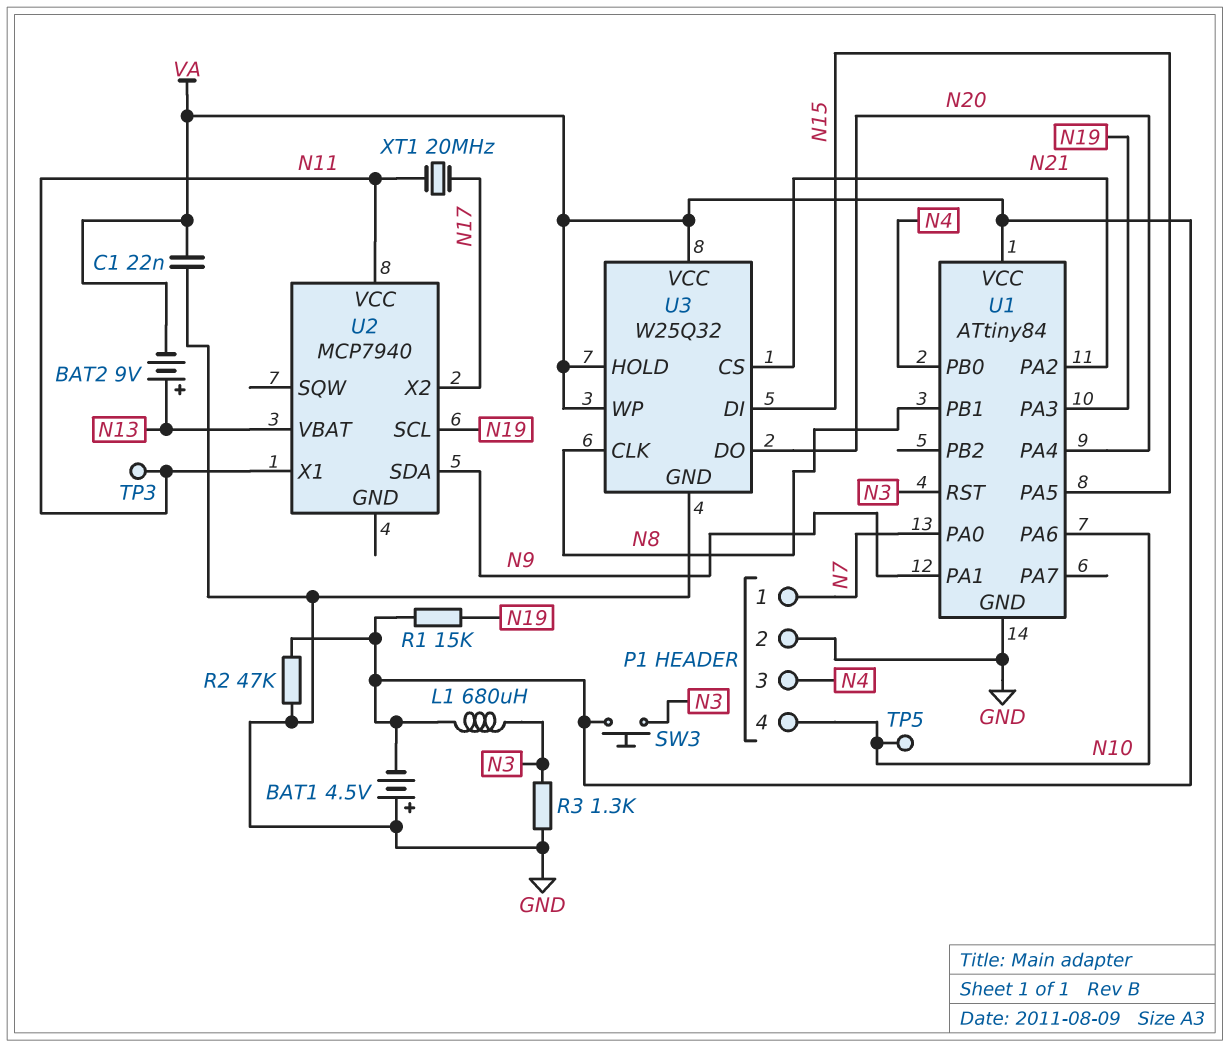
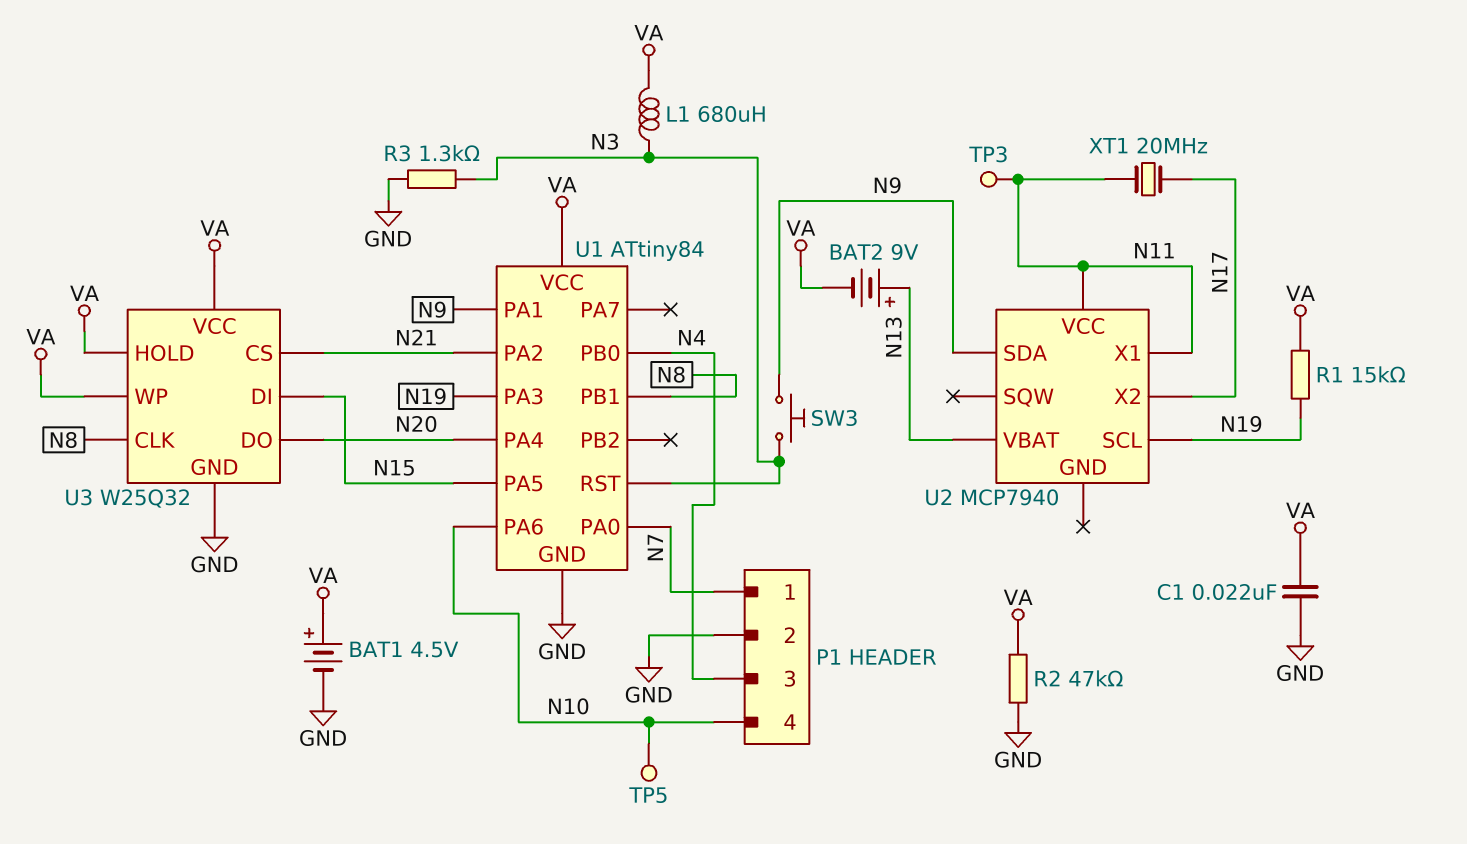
BAT1: 4.5V (plus GND, minus VA) -> 4.5V (plus VA, minus GND)
SW3: button (N3, VA) -> button (N3, N9)

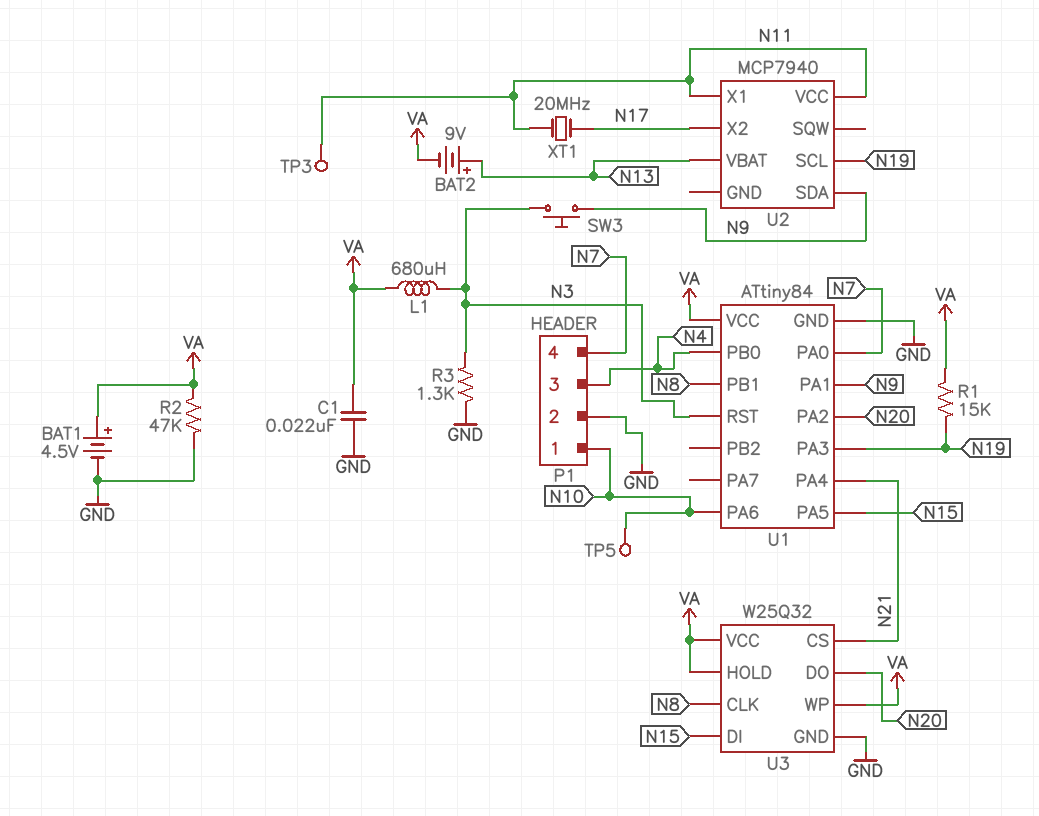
P1 pin 1: N7 -> N10
P1 pin 4: N10 -> N7
U1 pin PA2: N21 -> N20
U1 pin PA4: N20 -> N21

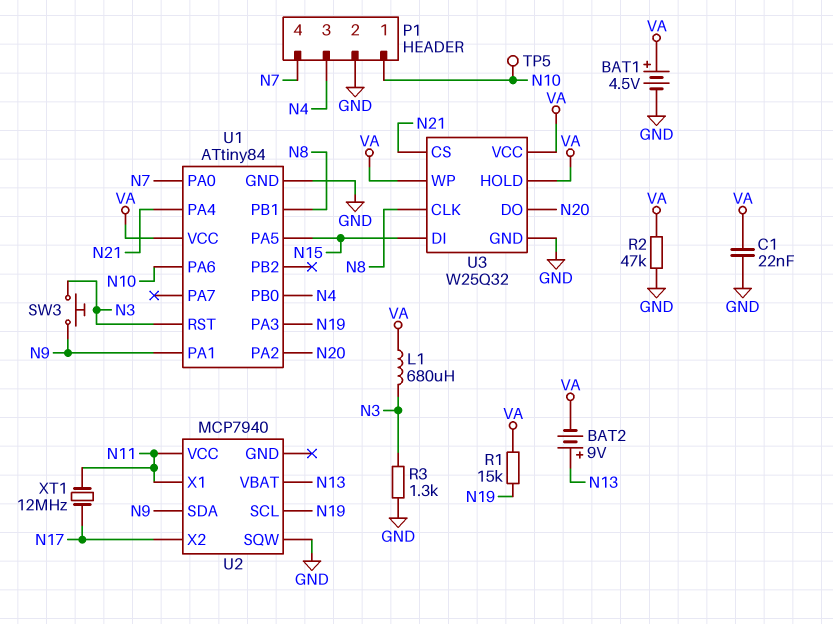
TP3: test point (N11) -> none
U2 pin SQW: none -> GND
XT1: 20MHz (N11, N17) -> 12MHz (N11, N17)

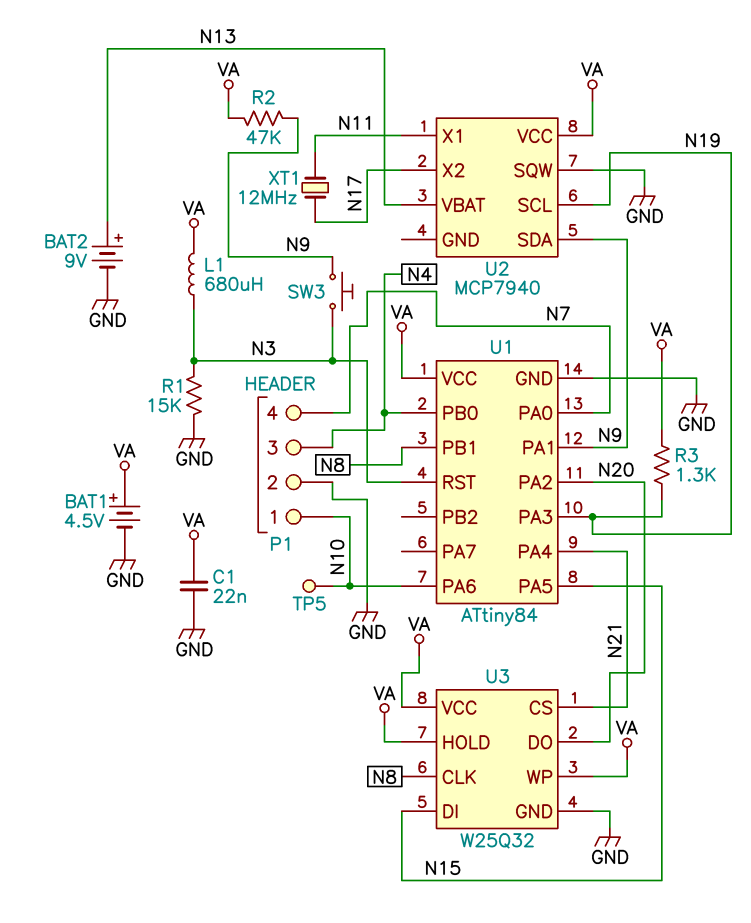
BAT2: 9V (plus N13, minus VA) -> 9V (plus N13, minus GND)
R1: 15k (N19, VA) -> 15k (GND, N3)
R2: 47k (GND, VA) -> 47k (N9, VA)
R3: 1.3k (GND, N3) -> 1.3k (N19, VA)
U2 pin VCC: N11 -> VA

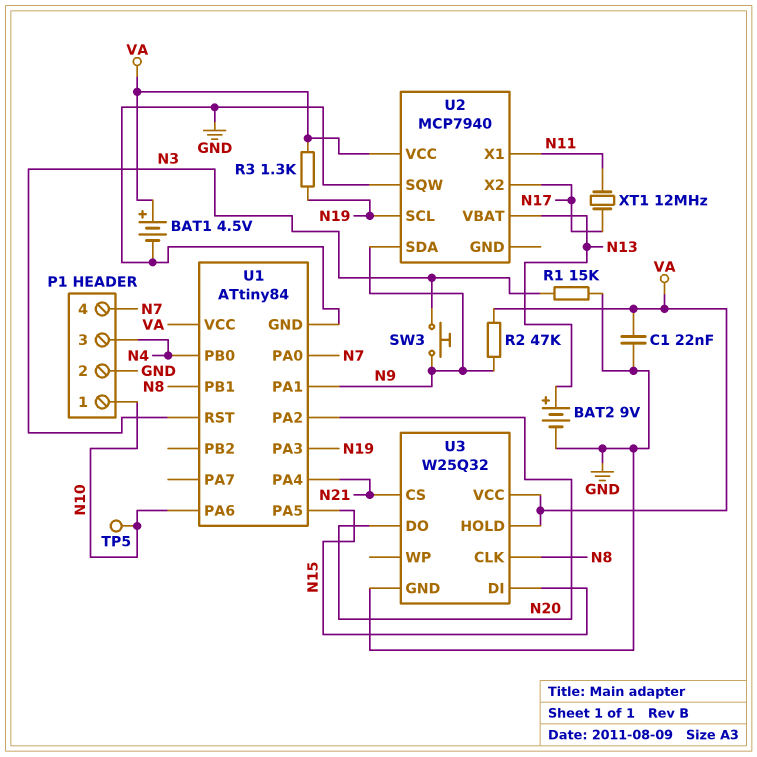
L1: 680uH (N3, VA) -> none
U3 pin WP: VA -> none

